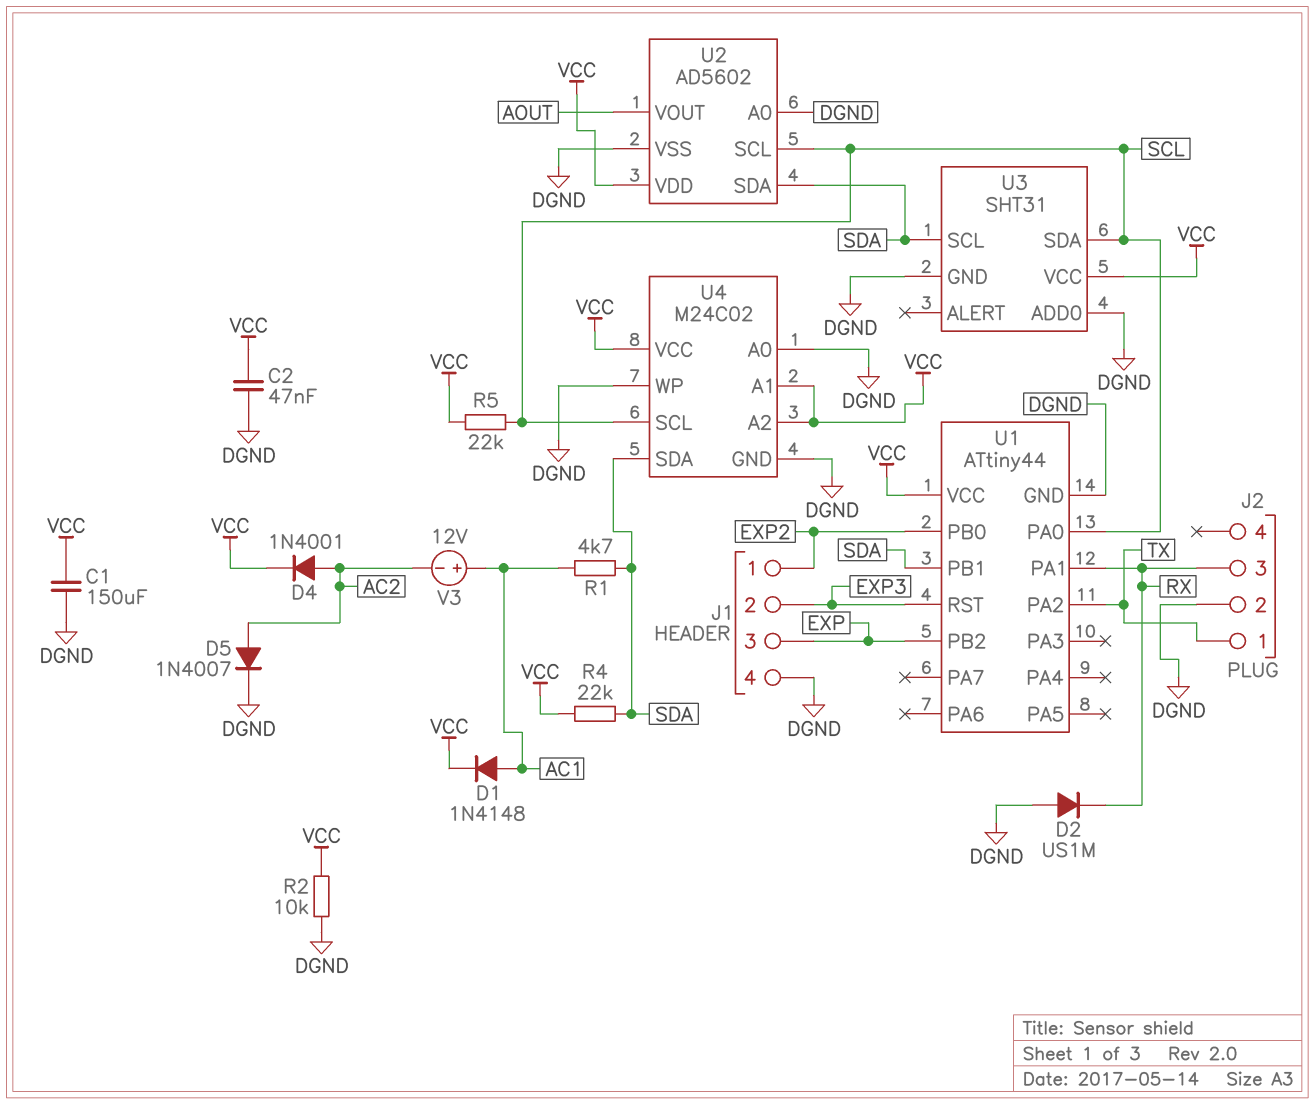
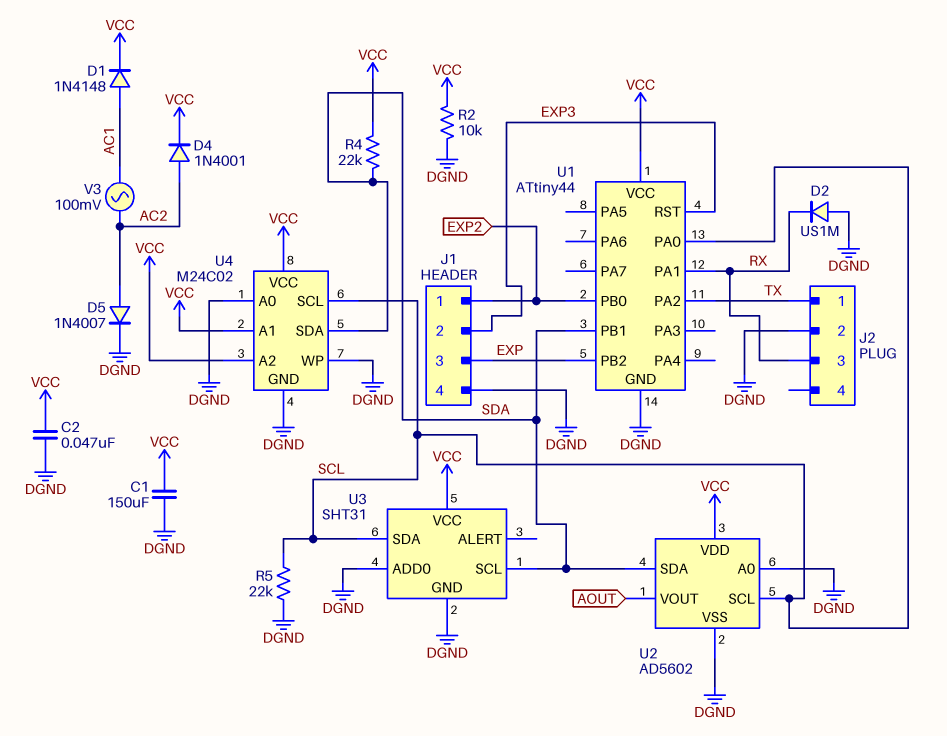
R1: 4.7k (AC1, SDA) -> none
R5: 22k (SCL, VCC) -> 22k (DGND, SCL)
V3: 12V (plus AC1, minus AC2) -> AC 100mV (AC1, AC2)

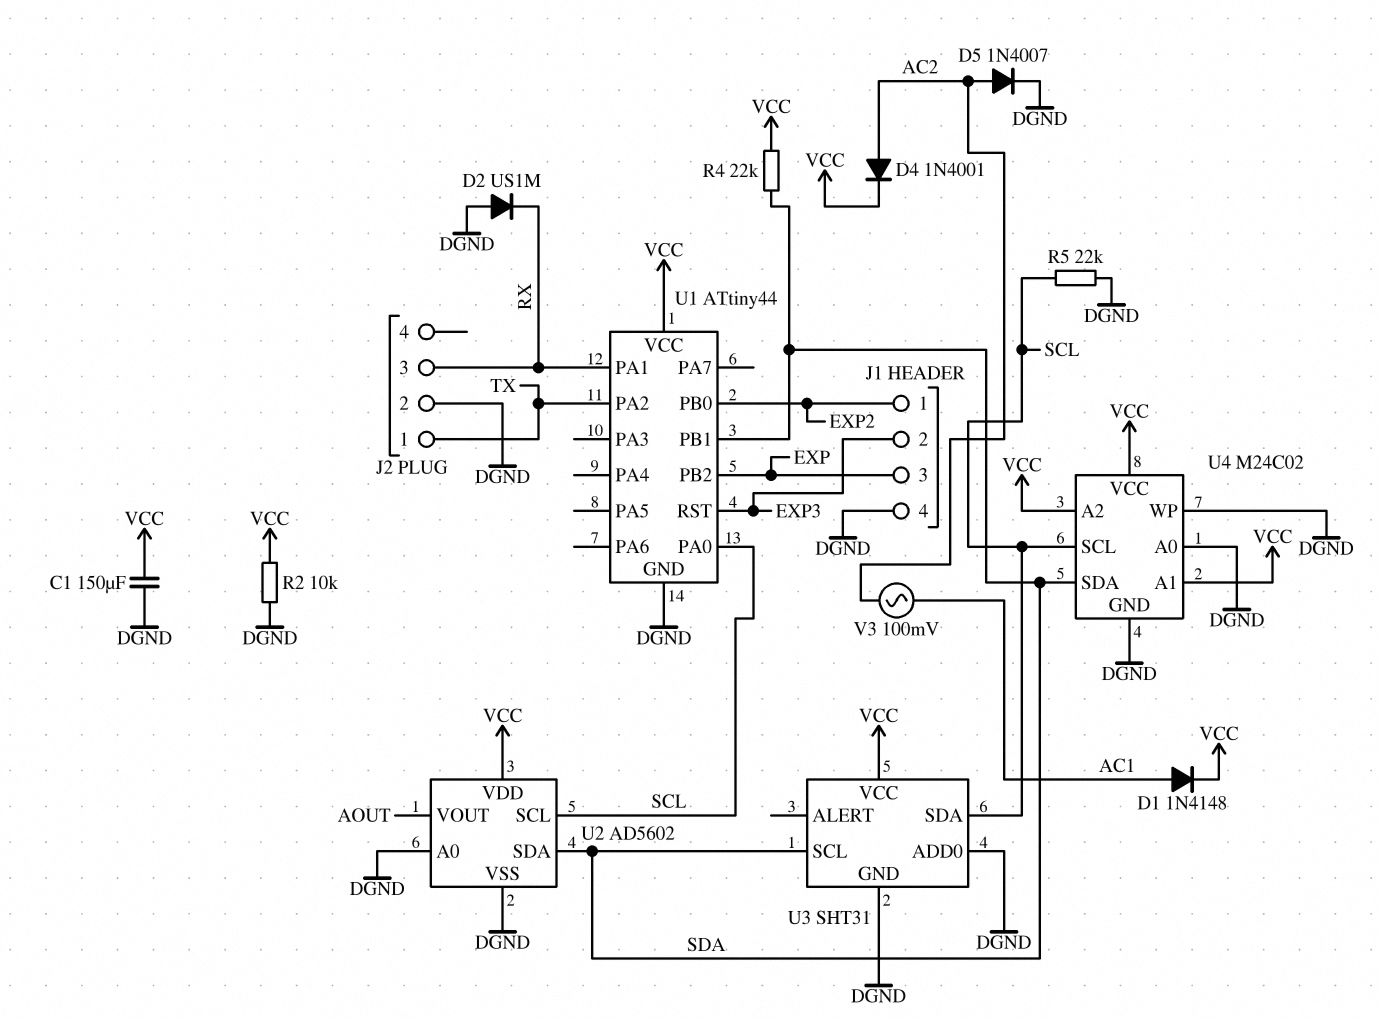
C2: 47nF (DGND, VCC) -> none

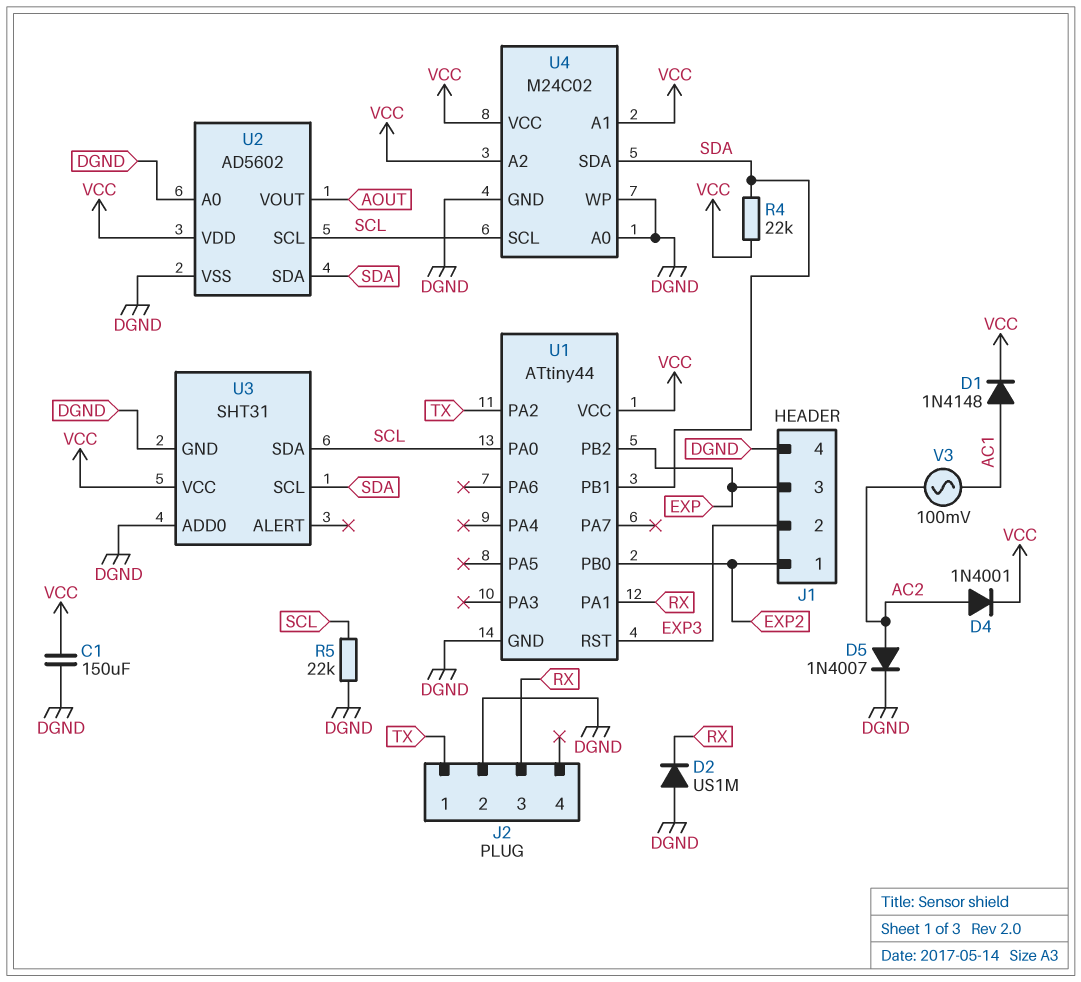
R2: 10k (DGND, VCC) -> none

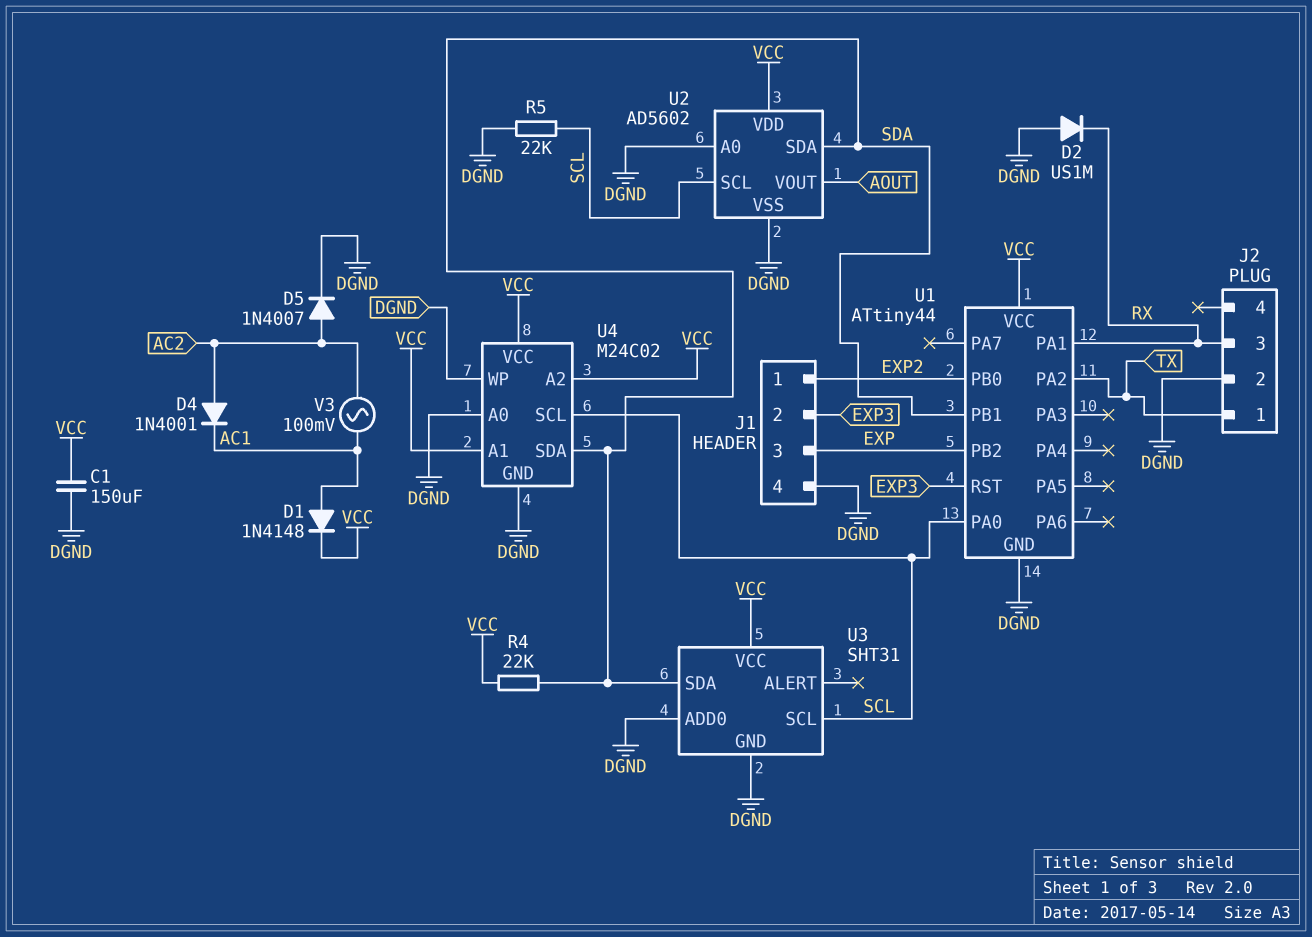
D4: diode 1N4001 (A AC2, K VCC) -> diode 1N4001 (A AC2, K AC1)
U3 pin SCL: SDA -> SCL
U3 pin SDA: SCL -> SDA

